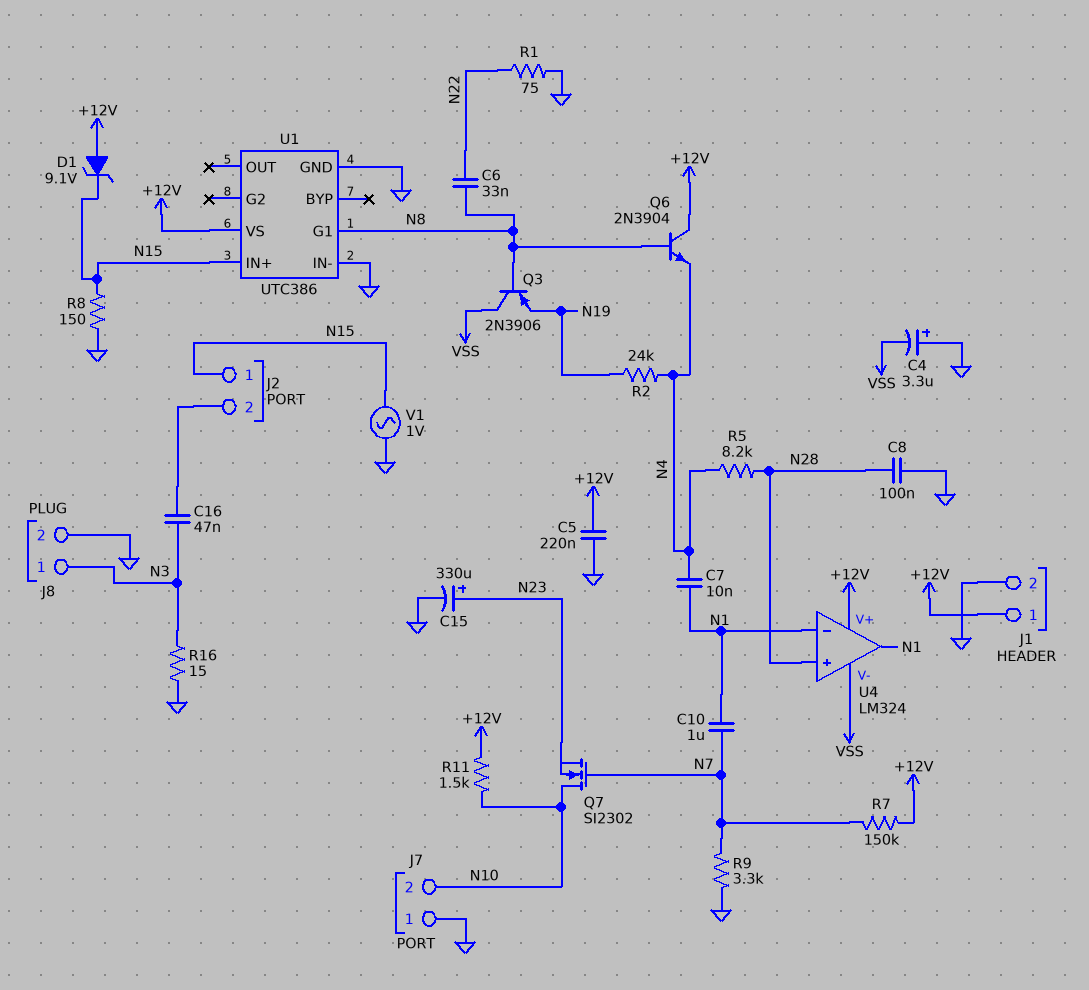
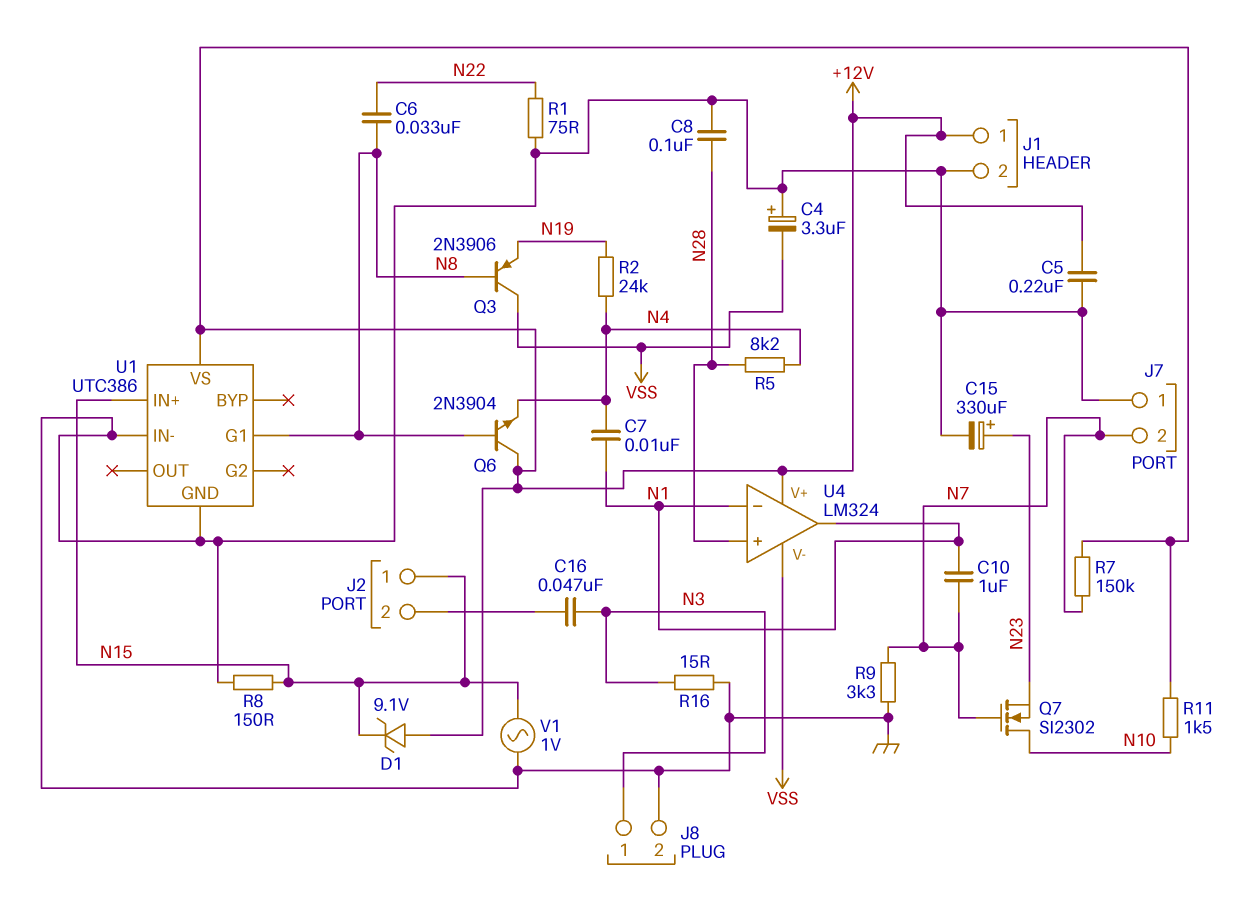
J7 pin 2: N10 -> N7

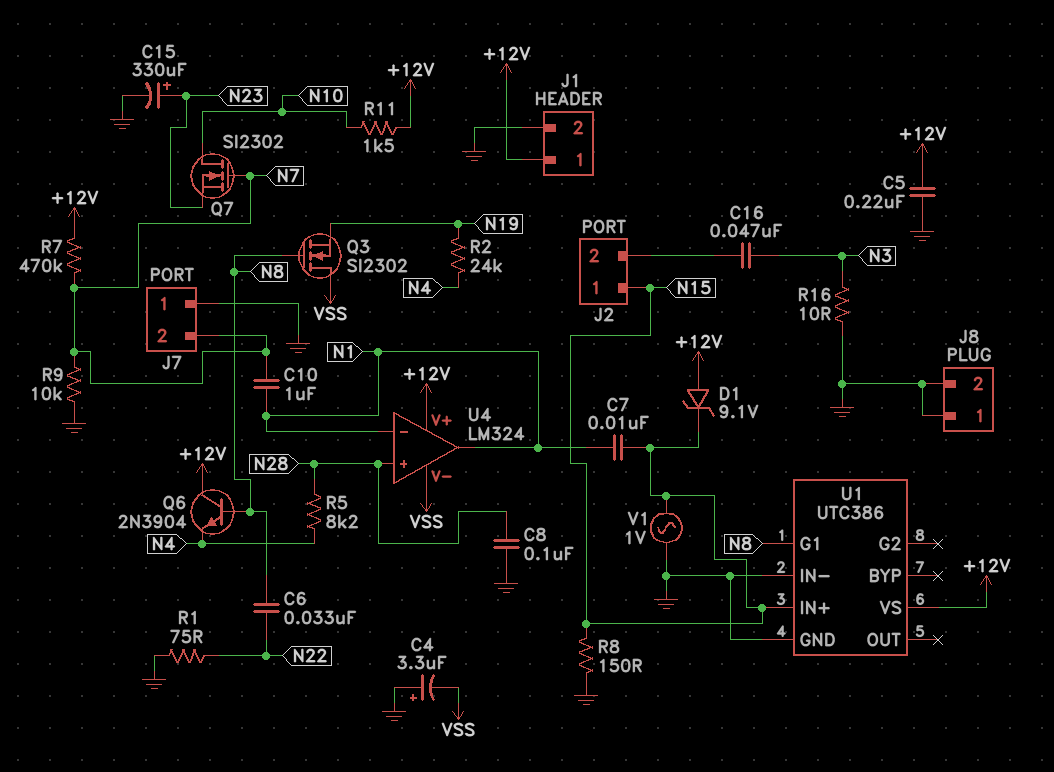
C7: 10nF (N1, N4) -> 10nF (N1, N15)
J8 pin 1: N3 -> GND
Q3: PNP 2N3906 (B N8, C VSS, E N19) -> NMOS SI2302 (G N8, D VSS, S N19)
R7: 150k (+12V, N7) -> 470k (+12V, N7)
R9: 3.3k (GND, N7) -> 10k (GND, N7)
R16: 15 (GND, N3) -> 10 (GND, N3)

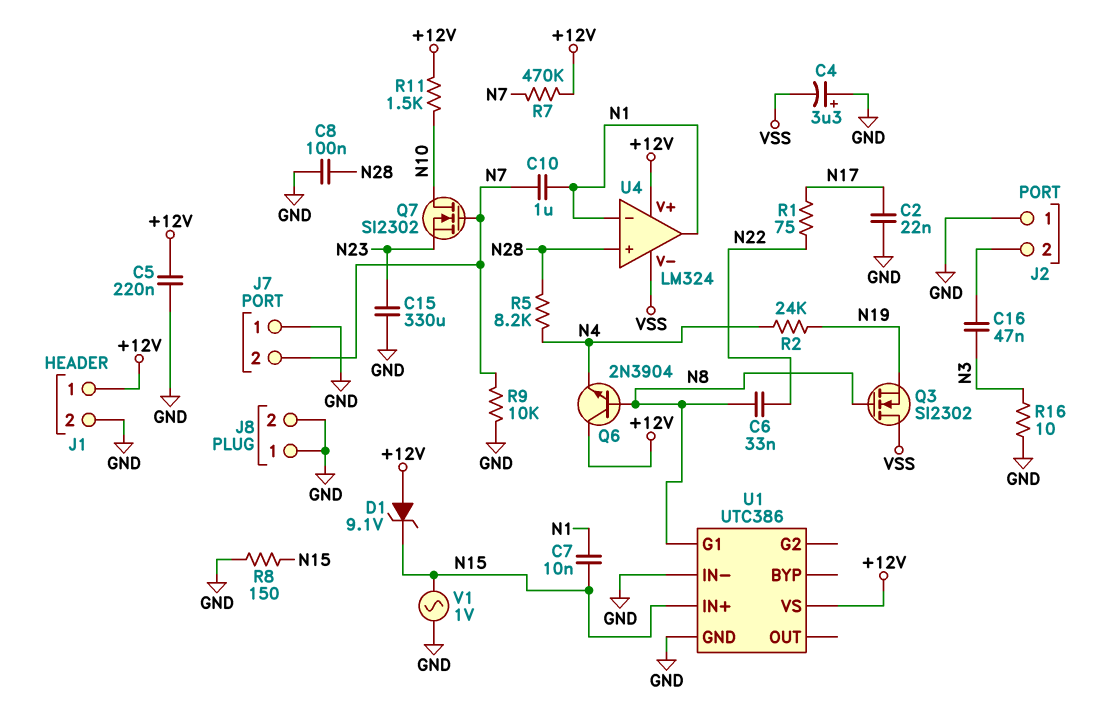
C2: none -> 22nF (GND, N17)
C15: 330uF (plus N23, minus GND) -> 330uF (GND, N23)
J2 pin 1: N15 -> GND
R1: 75 (GND, N22) -> 75 (N17, N22)

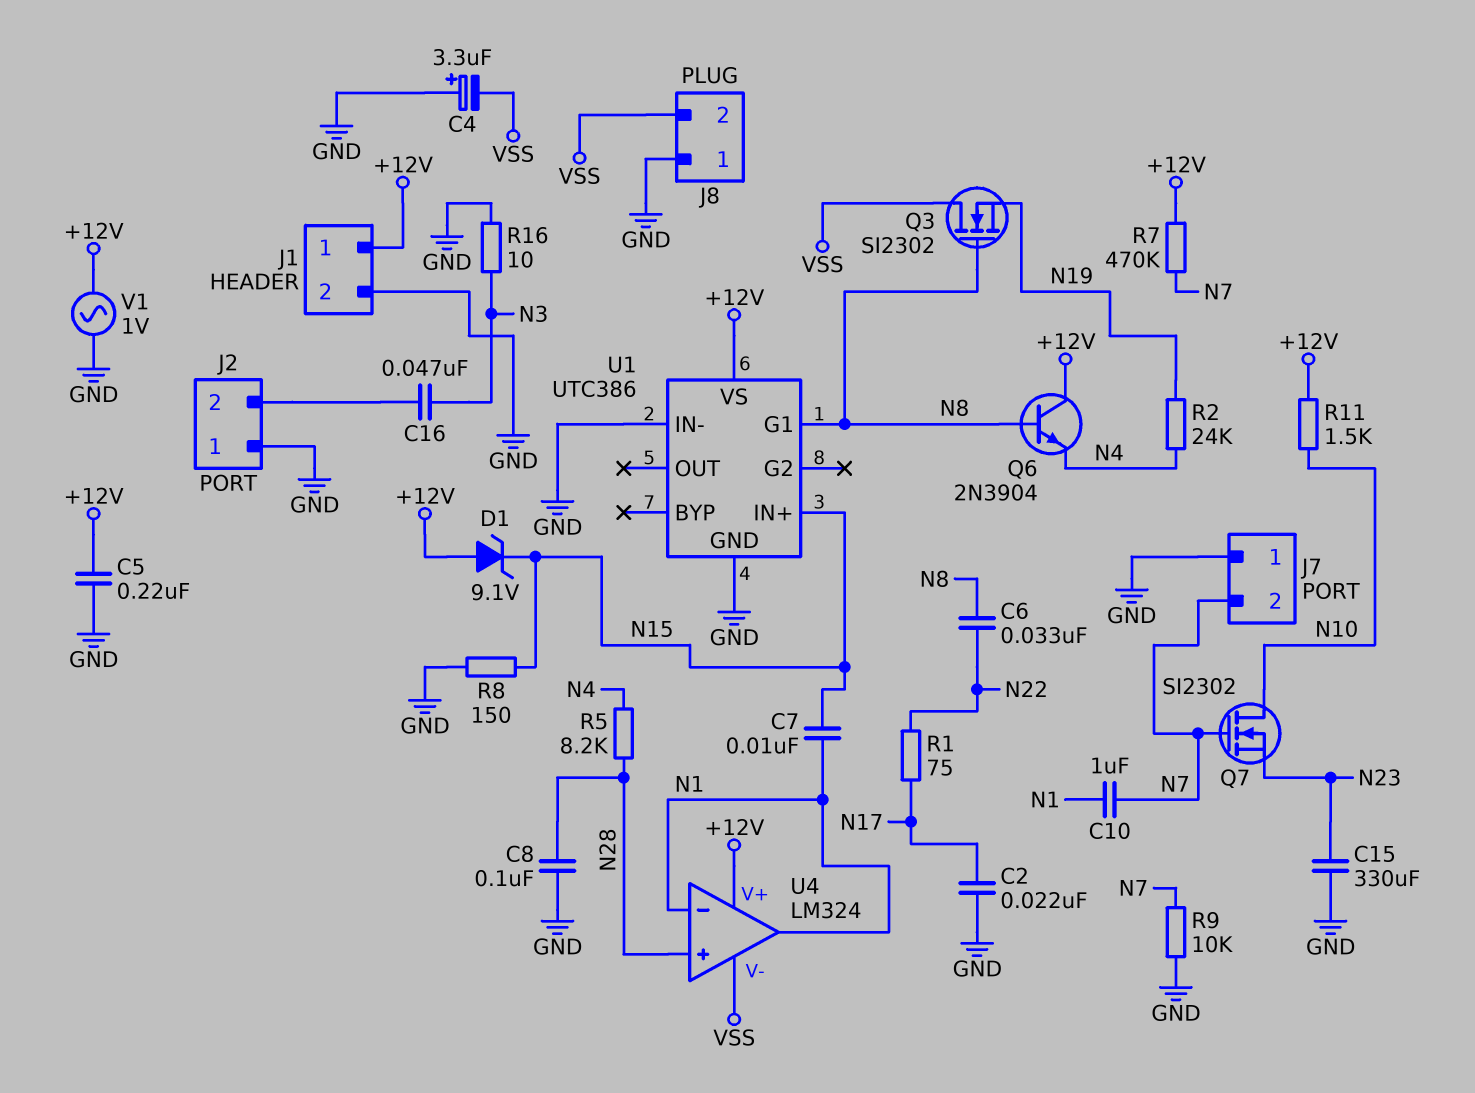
J8 pin 2: GND -> VSS
V1: AC 1V (GND, N15) -> AC 1V (+12V, GND)

